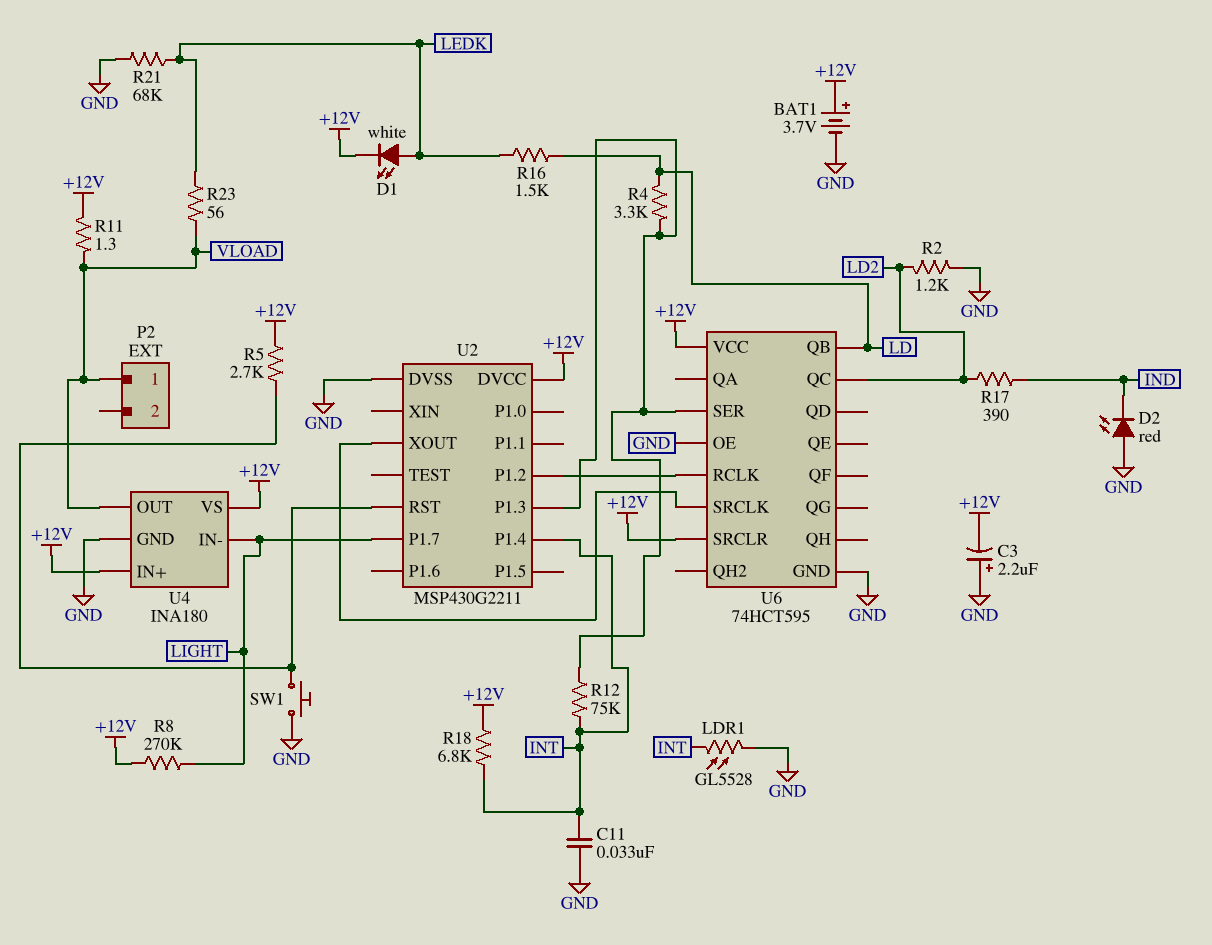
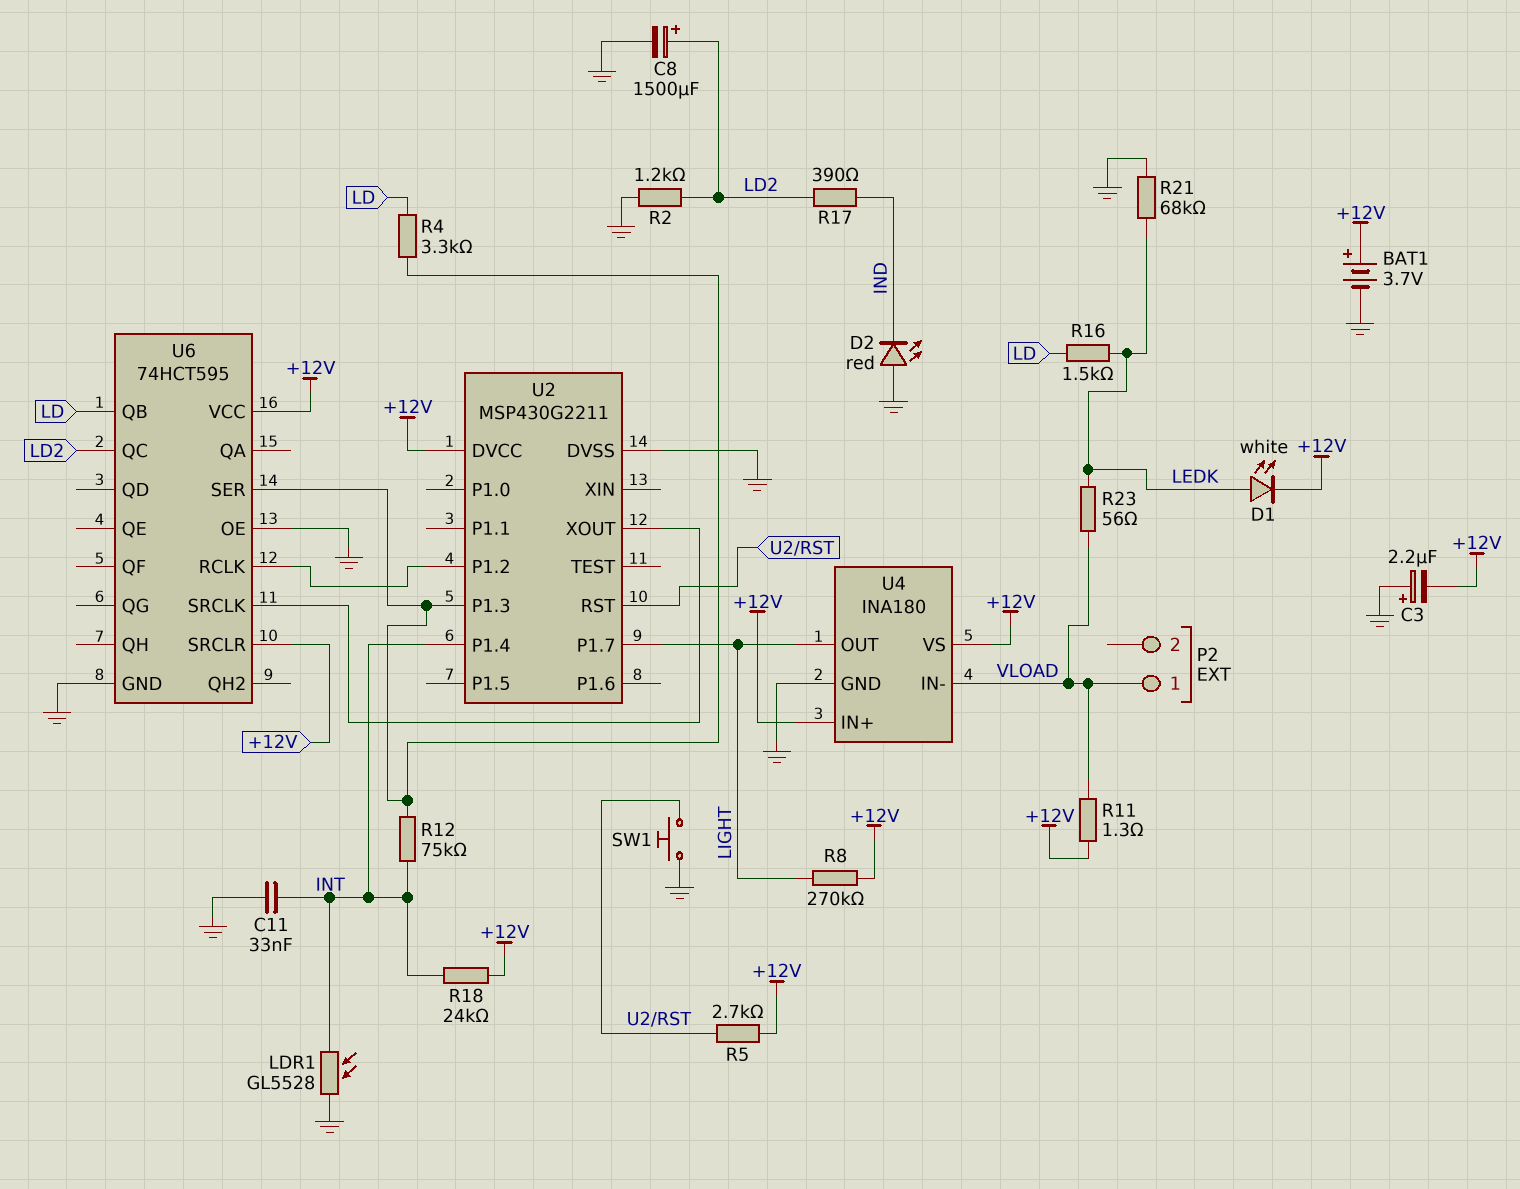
C8: none -> 1500uF (plus LD2, minus GND)
R18: 6.8k (+12V, INT) -> 24k (+12V, INT)
U4 pin IN-: LIGHT -> VLOAD
U4 pin OUT: VLOAD -> LIGHT

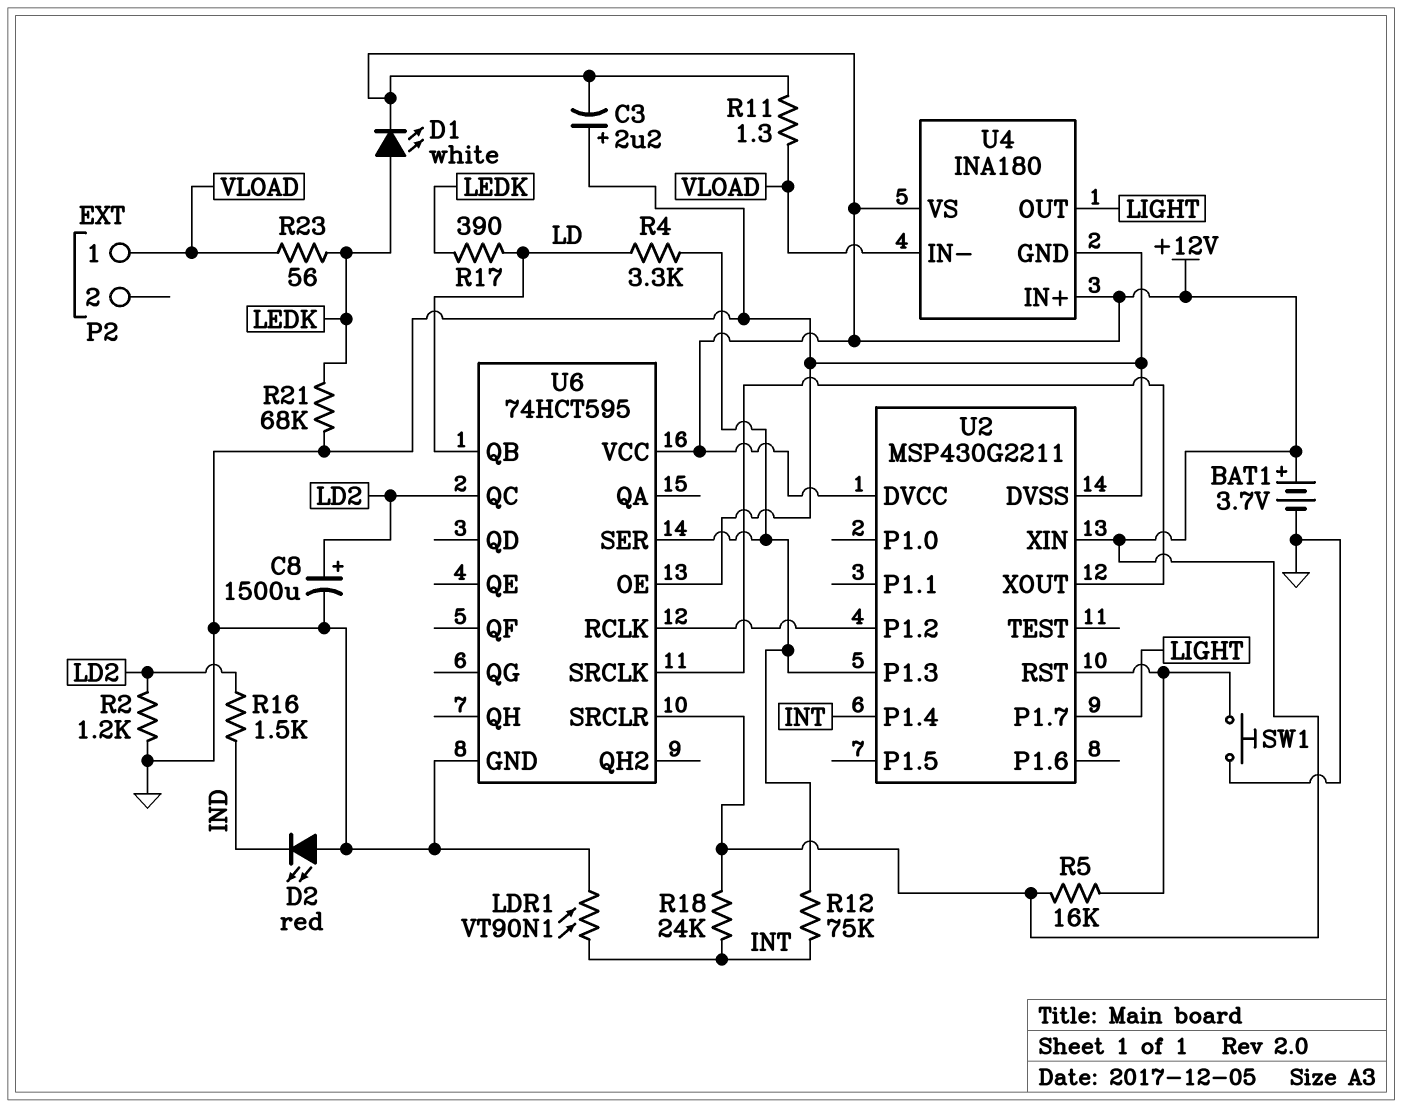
C11: 33nF (GND, INT) -> none
LDR1: GL5528 (GND, INT) -> VT90N1 (GND, INT)
R5: 2.7k (+12V, U2/RST) -> 16k (+12V, U2/RST)
R8: 270k (+12V, LIGHT) -> none
R16: 1.5k (LD, LEDK) -> 1.5k (IND, LD2)
R17: 390 (IND, LD2) -> 390 (LD, LEDK)
U2 pin XIN: none -> +12V

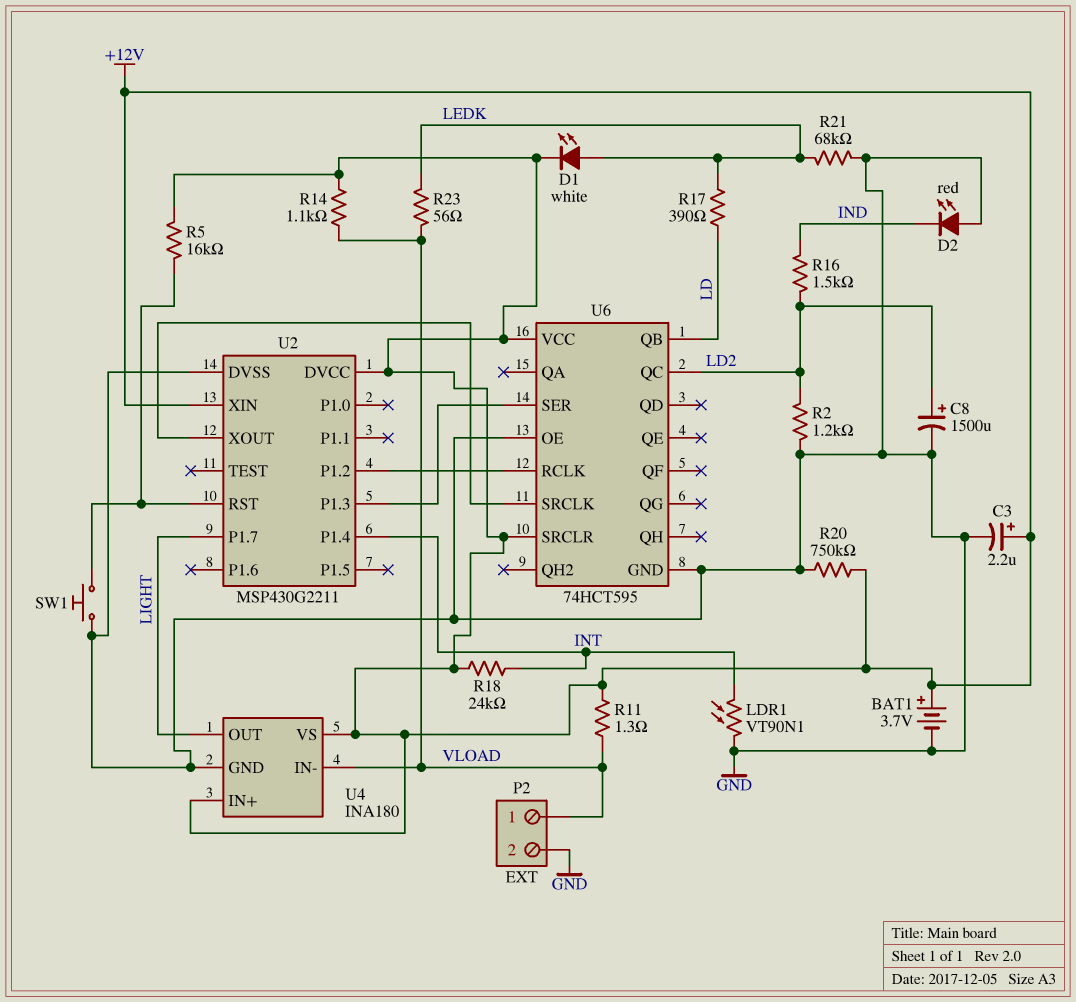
C3: 2.2uF (plus GND, minus +12V) -> 2.2uF (plus +12V, minus GND)
P2 pin 2: none -> GND
R4: 3.3k (LD, U2/P1.3) -> none
R12: 75k (INT, U2/P1.3) -> none
R14: none -> 1.1k (+12V, VLOAD)
R20: none -> 750k (+12V, GND)

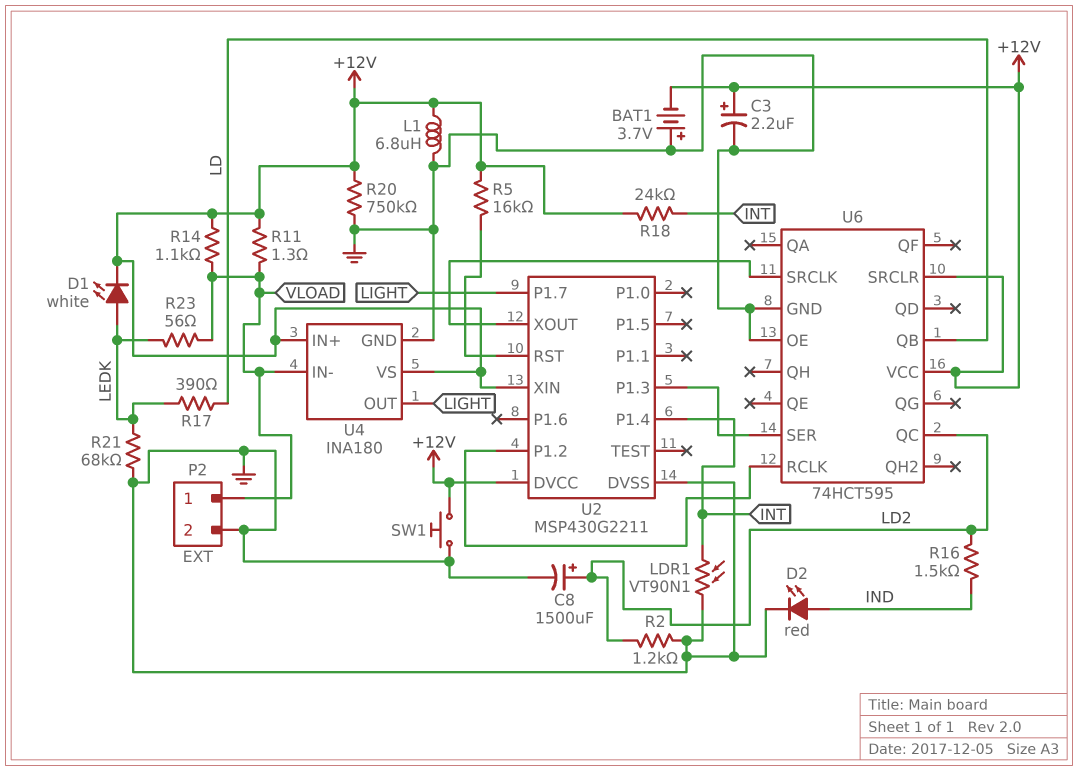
BAT1: 3.7V (plus +12V, minus GND) -> 3.7V (plus GND, minus +12V)
D2: LED red (A GND, K IND) -> LED red (A IND, K GND)
L1: none -> 6.8uH (+12V, GND)
SW1: button (GND, U2/RST) -> button (+12V, GND)

